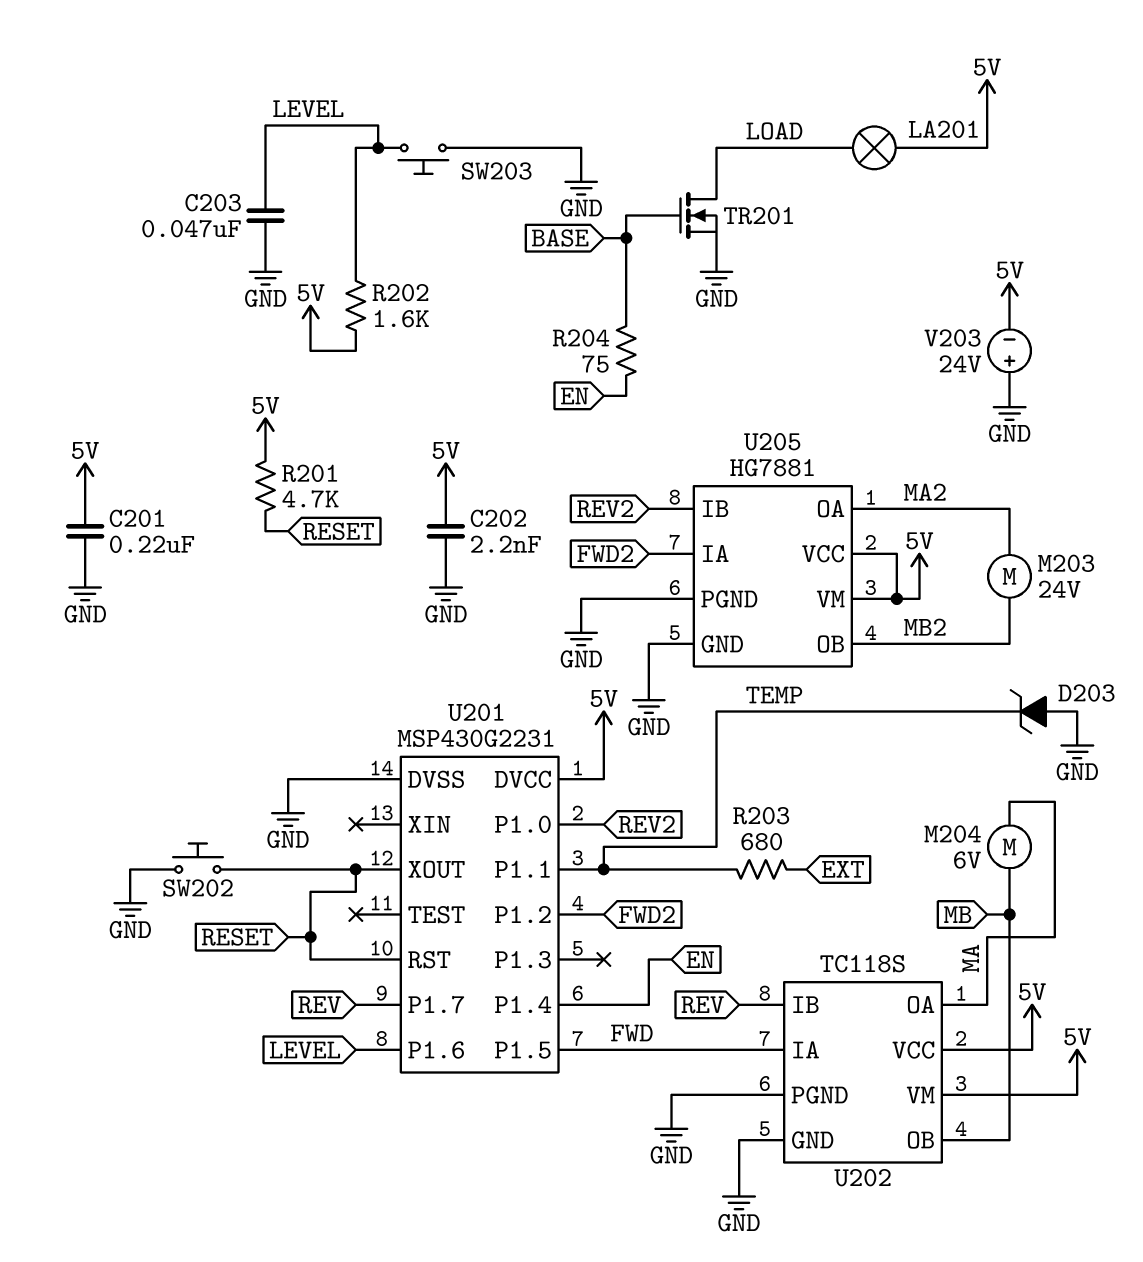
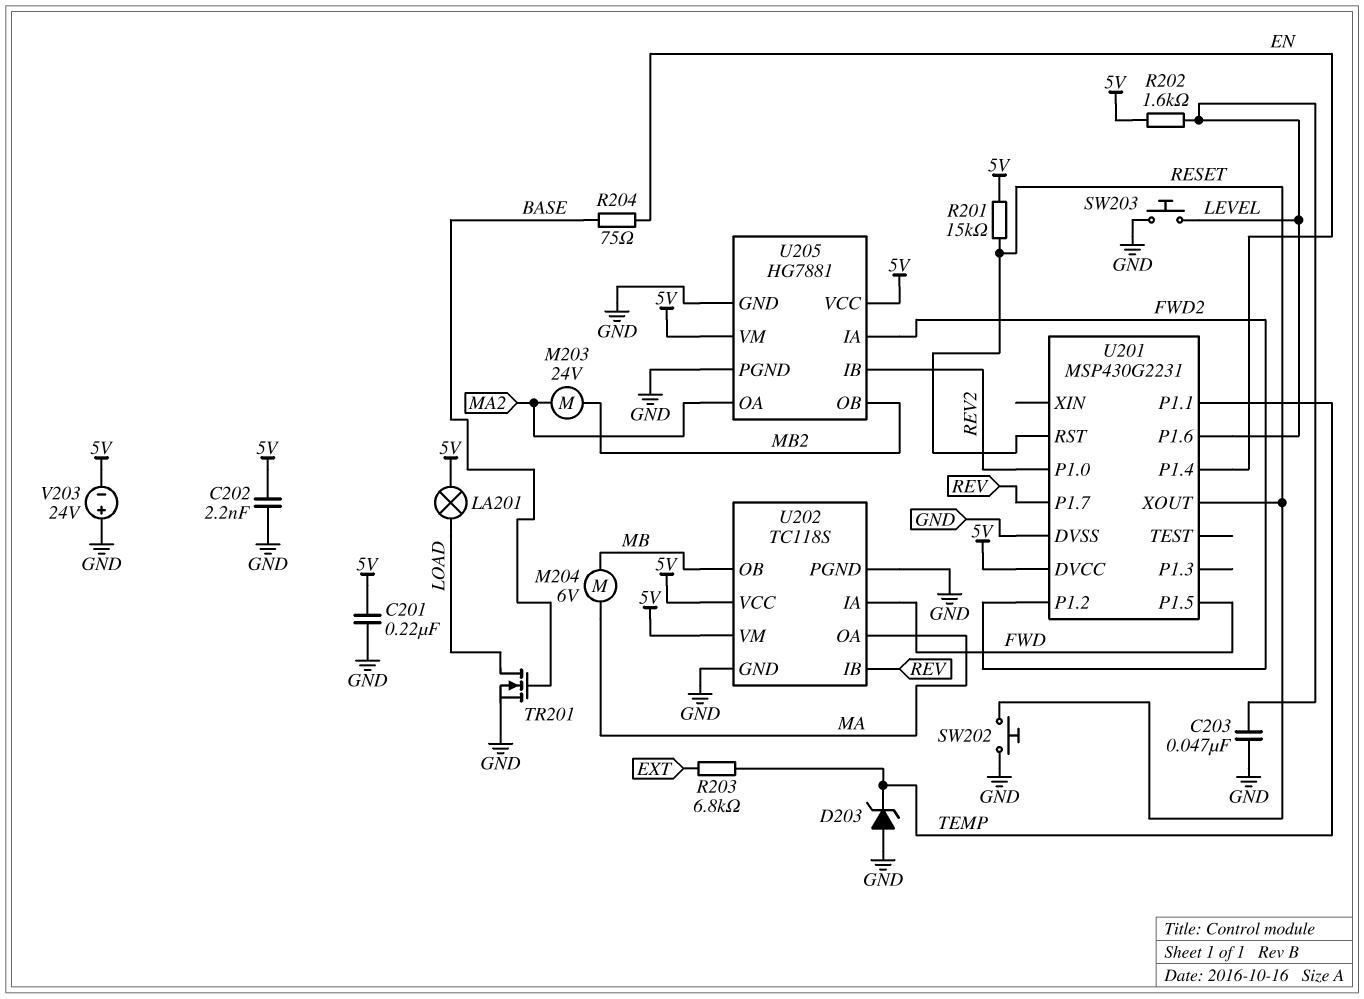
R201: 4.7k (5V, RESET) -> 15k (5V, RESET)
R203: 680 (EXT, TEMP) -> 6.8k (EXT, TEMP)

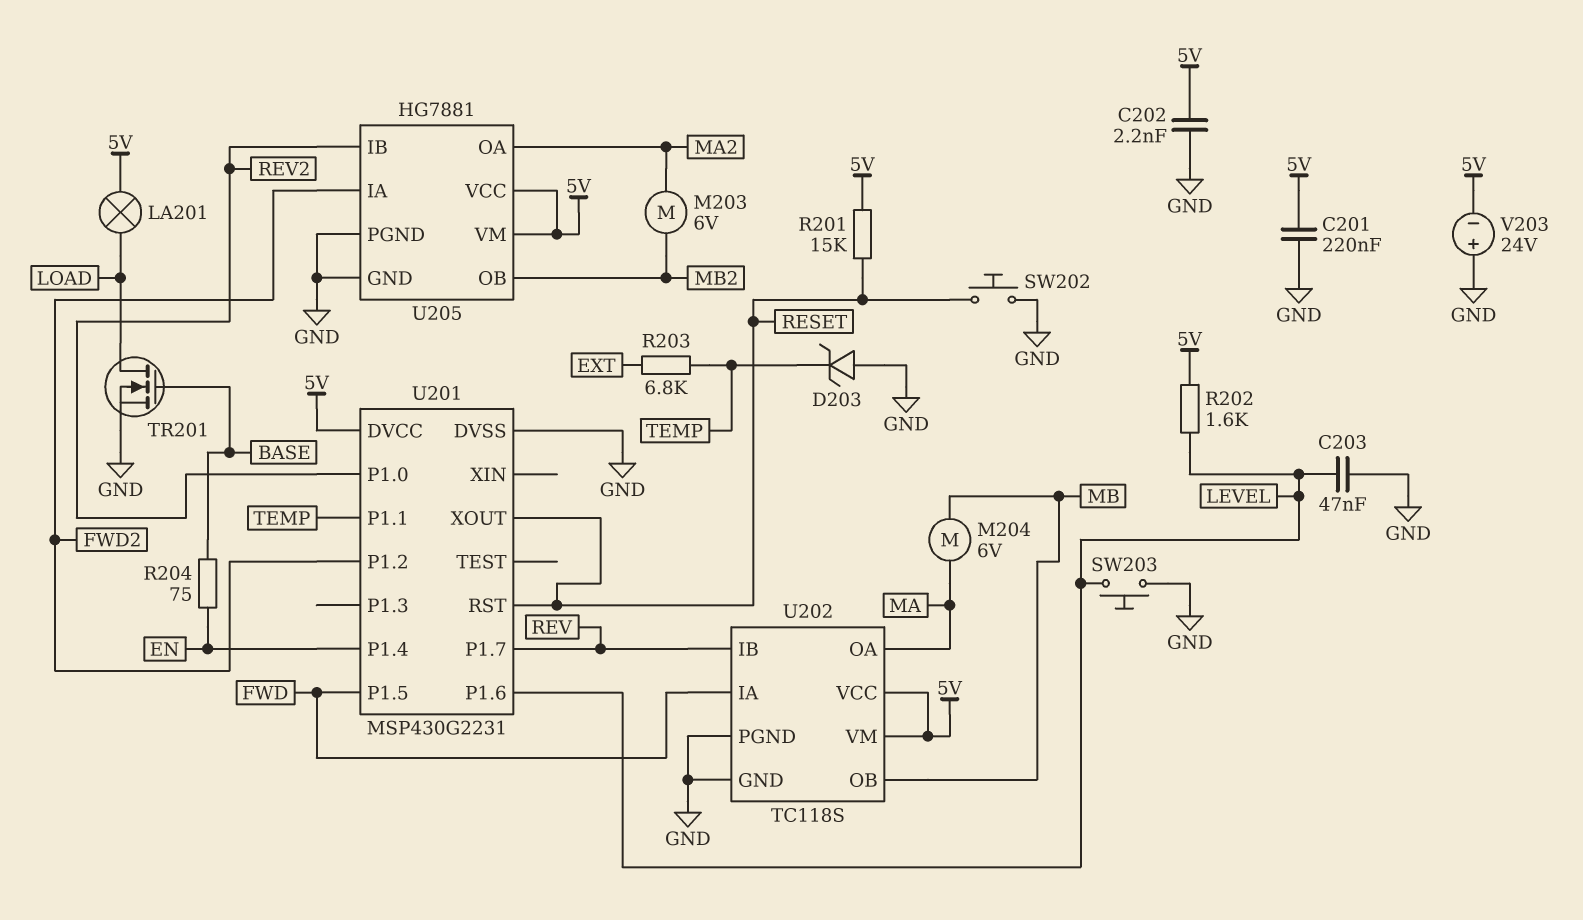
M203: motor 24V (MA2, MB2) -> motor 6V (MA2, MB2)

